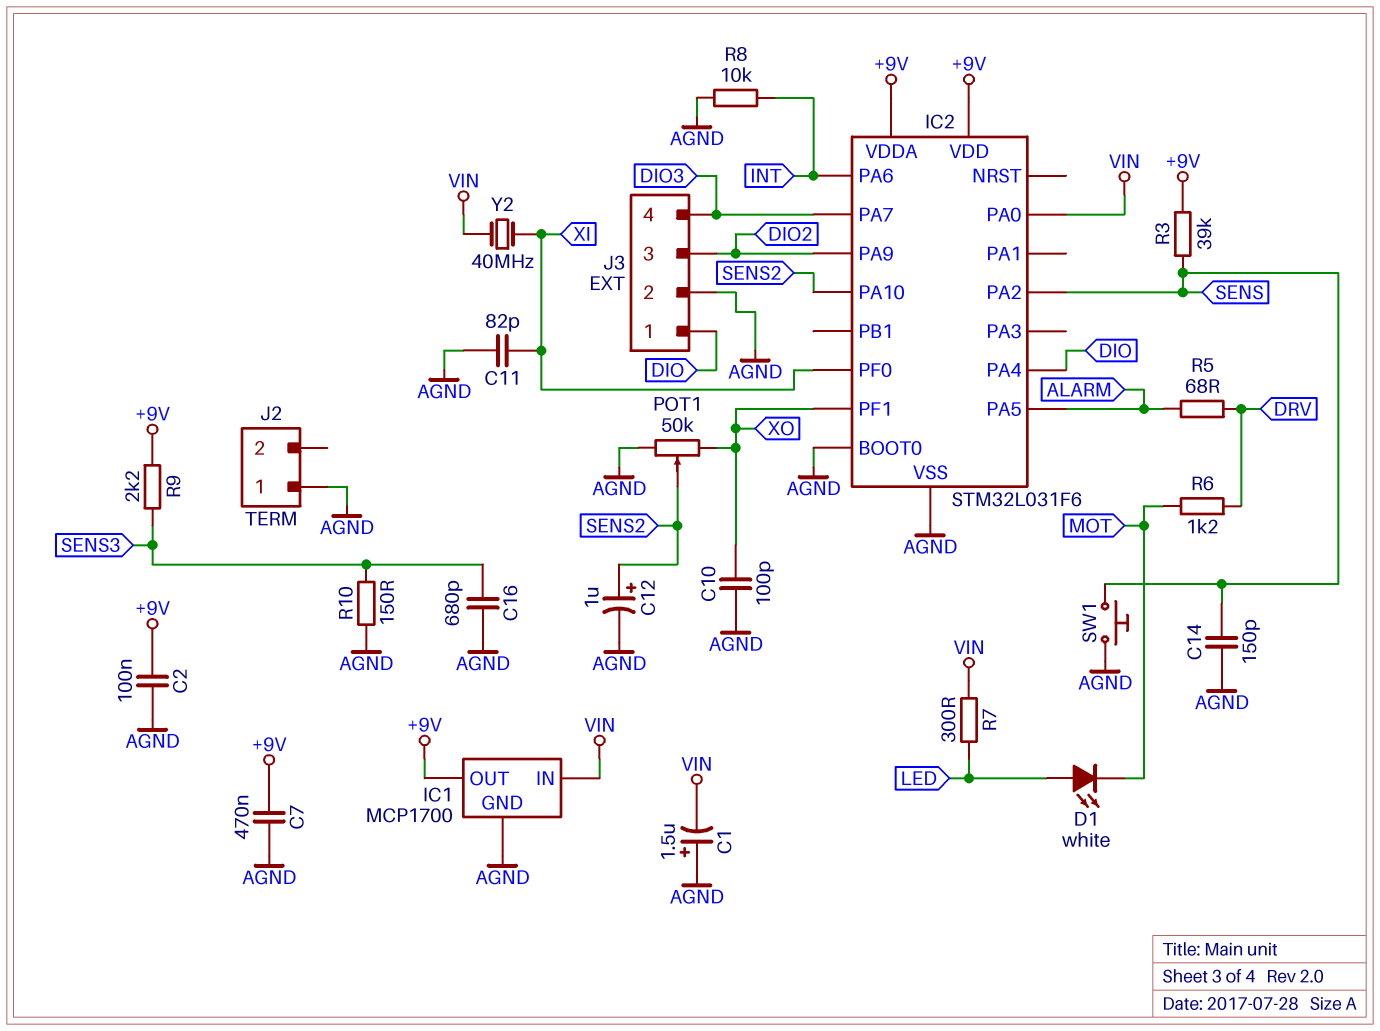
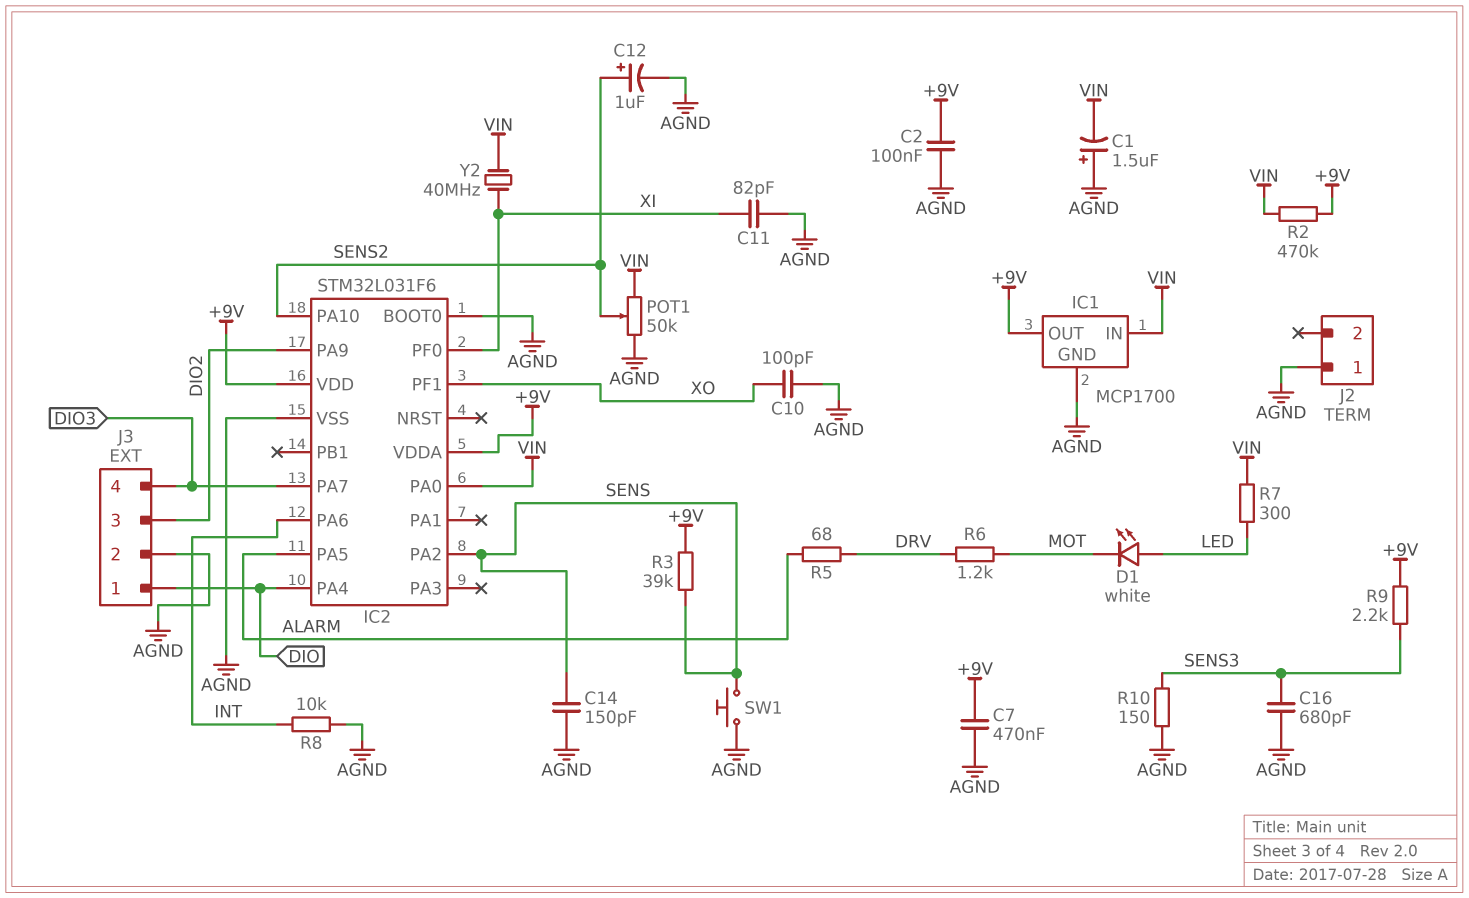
POT1: 50k (AGND, XO, wiper SENS2) -> 50k (AGND, VIN, wiper SENS2)
R2: none -> 470k (+9V, VIN)

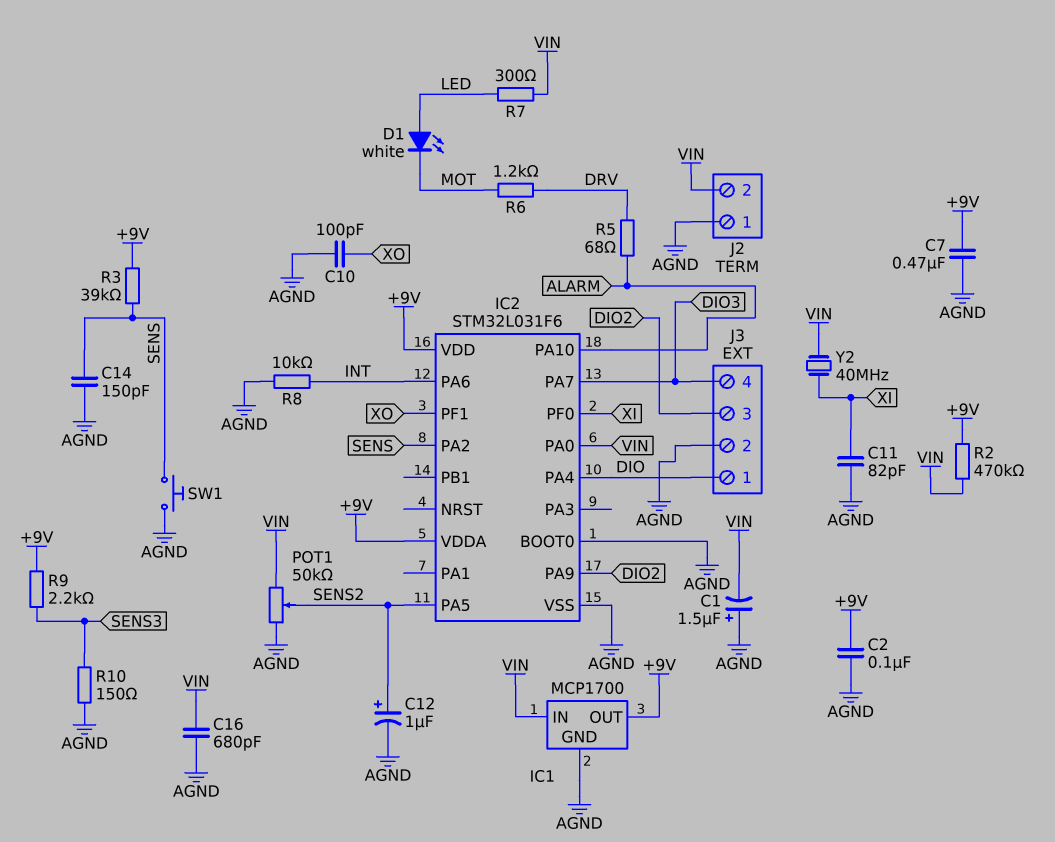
C16: 680pF (AGND, SENS3) -> 680pF (AGND, VIN)
IC2 pin PA5: ALARM -> SENS2
IC2 pin PA10: SENS2 -> ALARM
J2 pin 2: none -> VIN

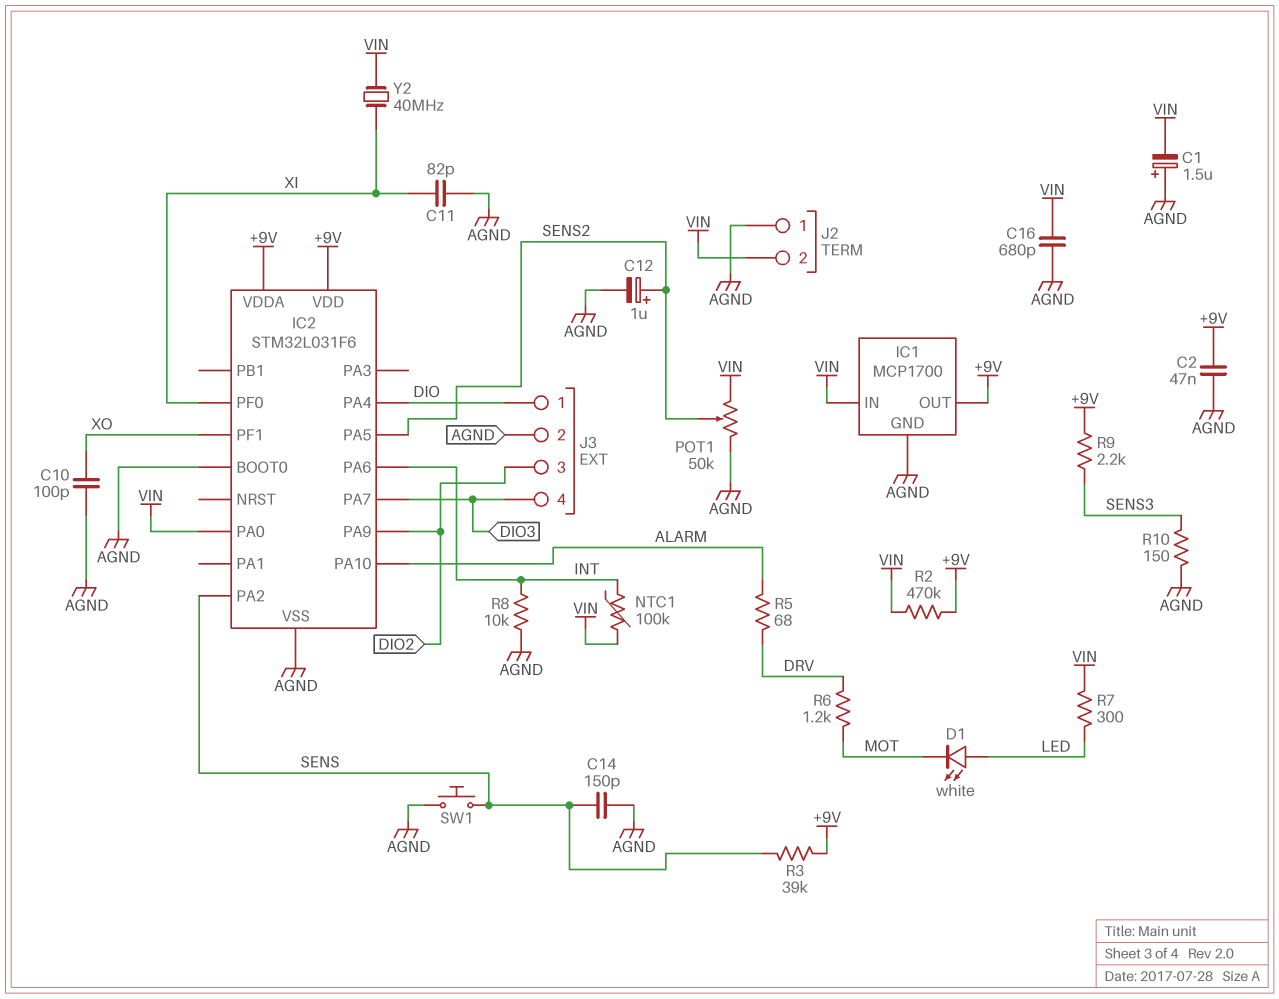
C2: 100nF (+9V, AGND) -> 47nF (+9V, AGND)
C7: 470nF (+9V, AGND) -> none
NTC1: none -> 100k (INT, VIN)

